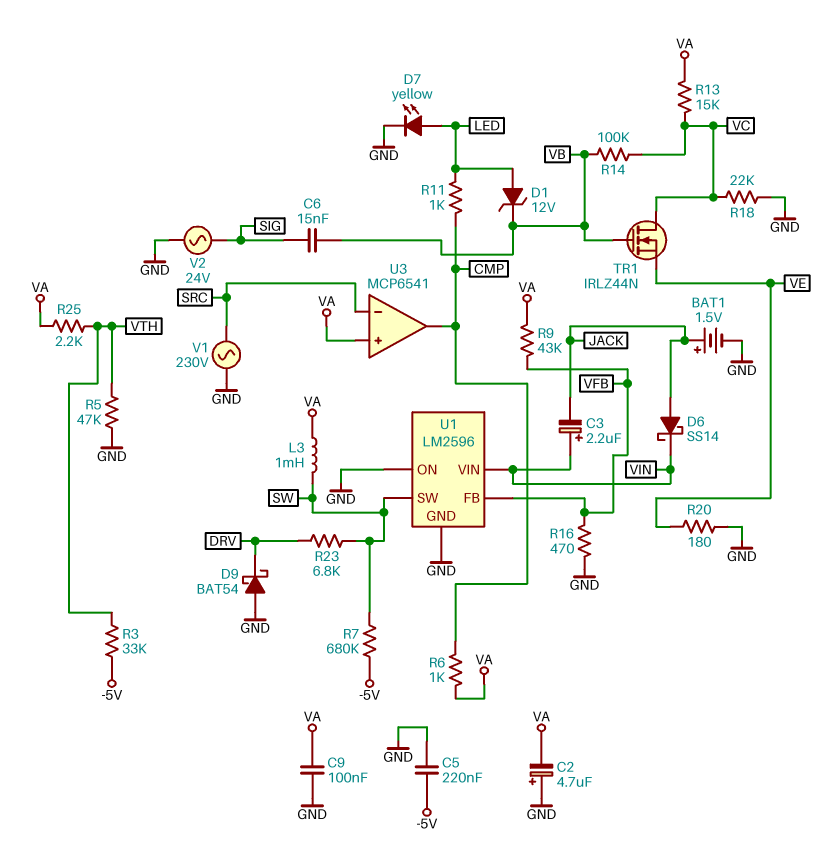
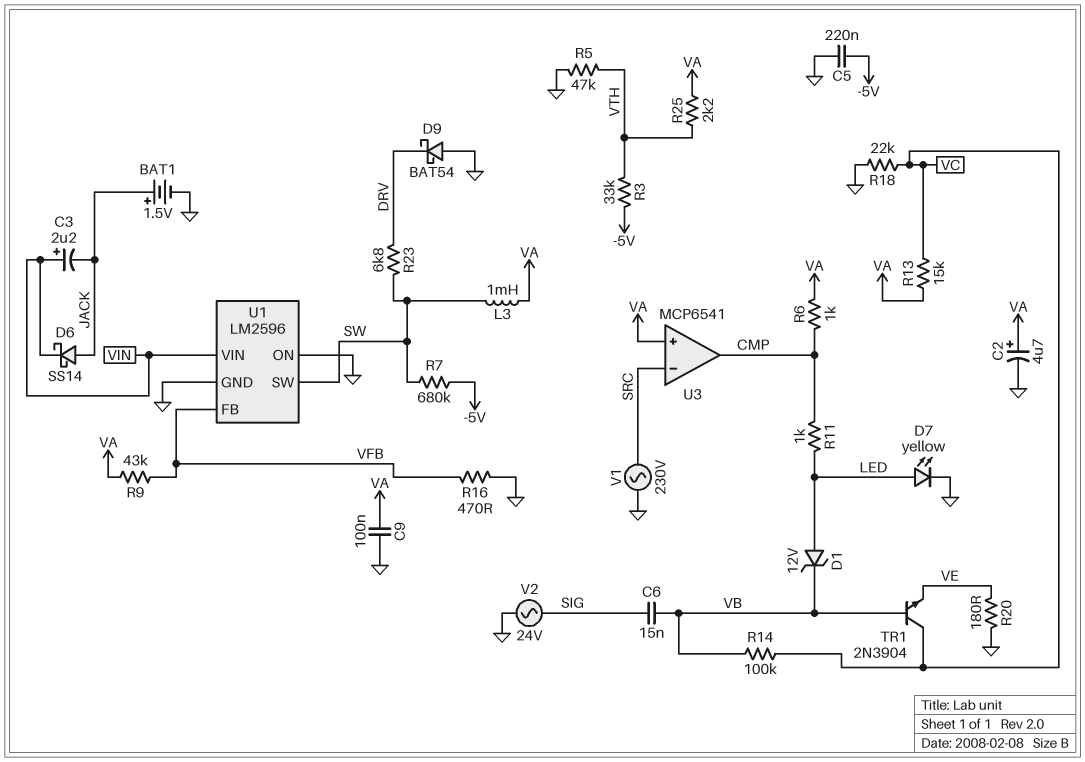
C2: 4.7uF (plus GND, minus VA) -> 4.7uF (plus VA, minus GND)
TR1: NMOS IRLZ44N (G VB, D VC, S VE) -> NPN 2N3904 (B VB, C VC, E VE)

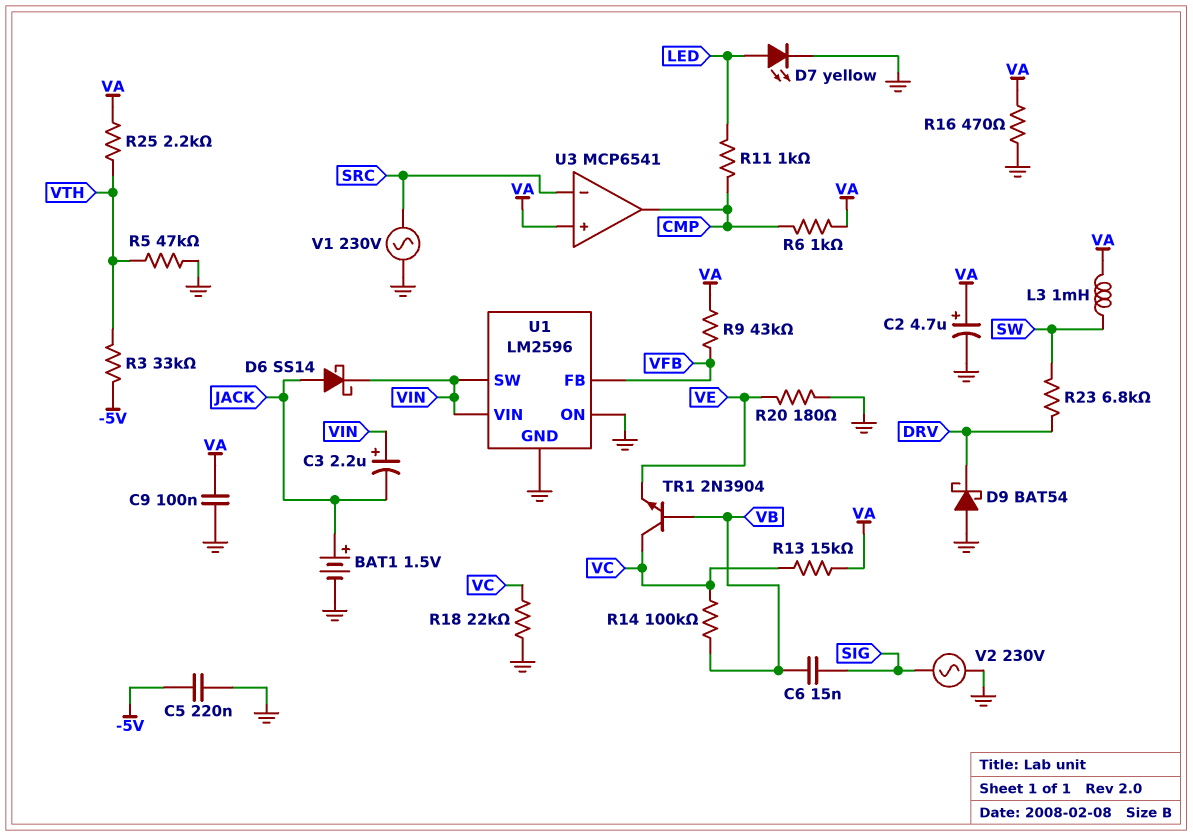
D1: zener 12V (A LED, K VB) -> none
R7: 680k (-5V, SW) -> none
R16: 470 (GND, VFB) -> 470 (GND, VA)
U1 pin SW: SW -> VIN
V2: AC 24V (GND, SIG) -> AC 230V (GND, SIG)

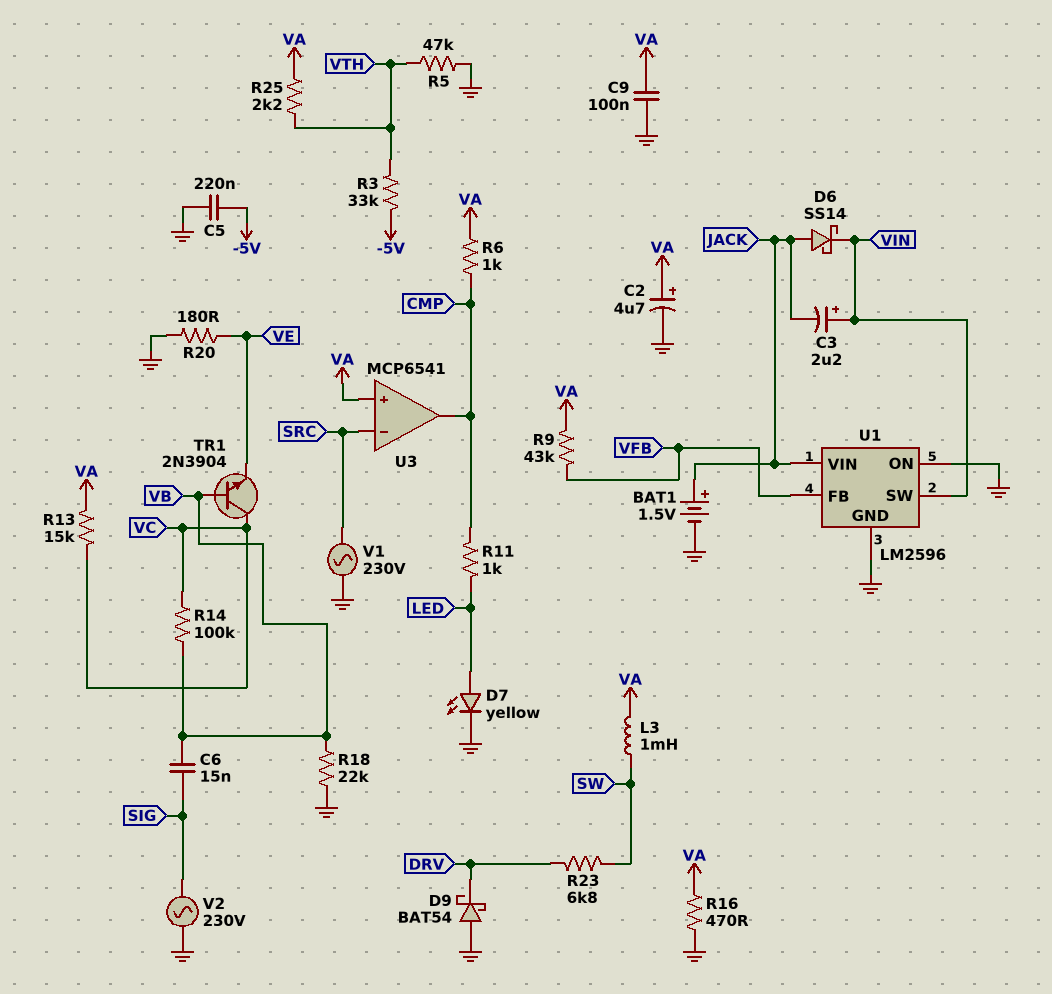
R18: 22k (GND, VC) -> 22k (GND, VB)
U1 pin VIN: VIN -> JACK

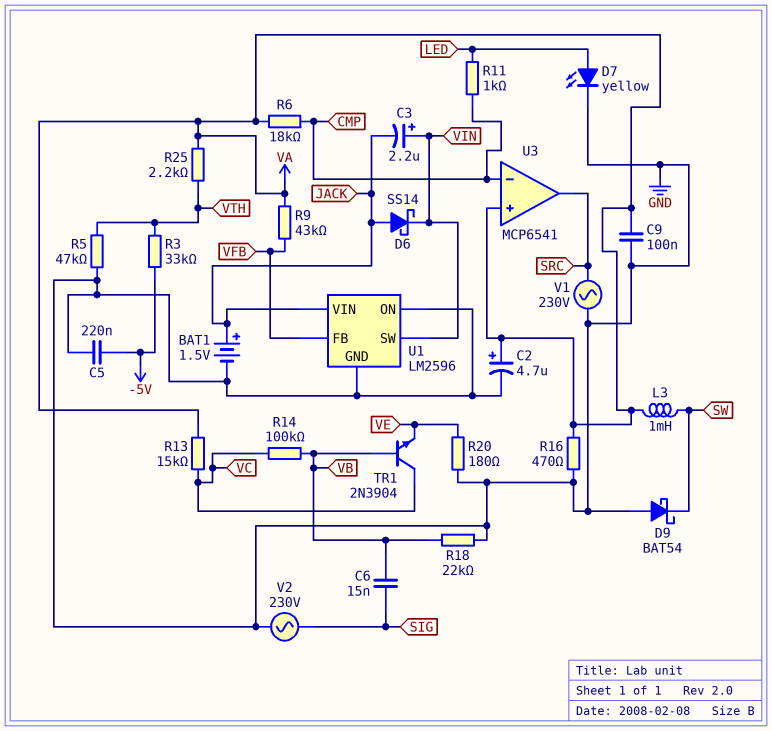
D9: schottky BAT54 (A GND, K DRV) -> schottky BAT54 (A GND, K SW)
R6: 1k (CMP, VA) -> 18k (CMP, VA)
R23: 6.8k (DRV, SW) -> none
U3 pin in-: SRC -> CMP
U3 pin out: CMP -> SRC

